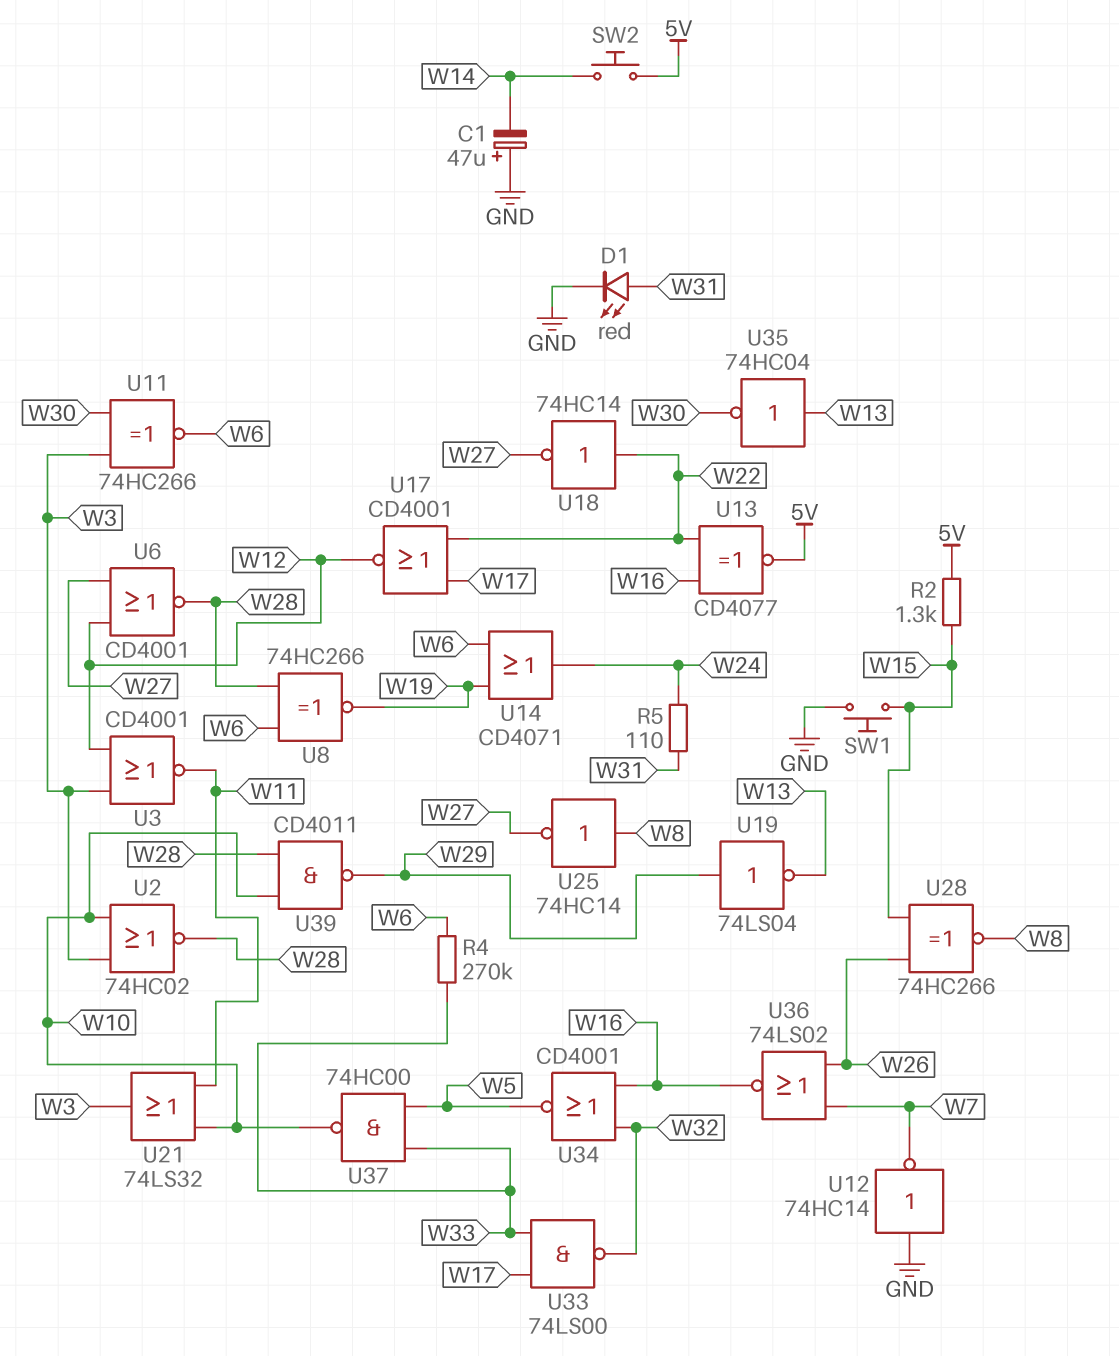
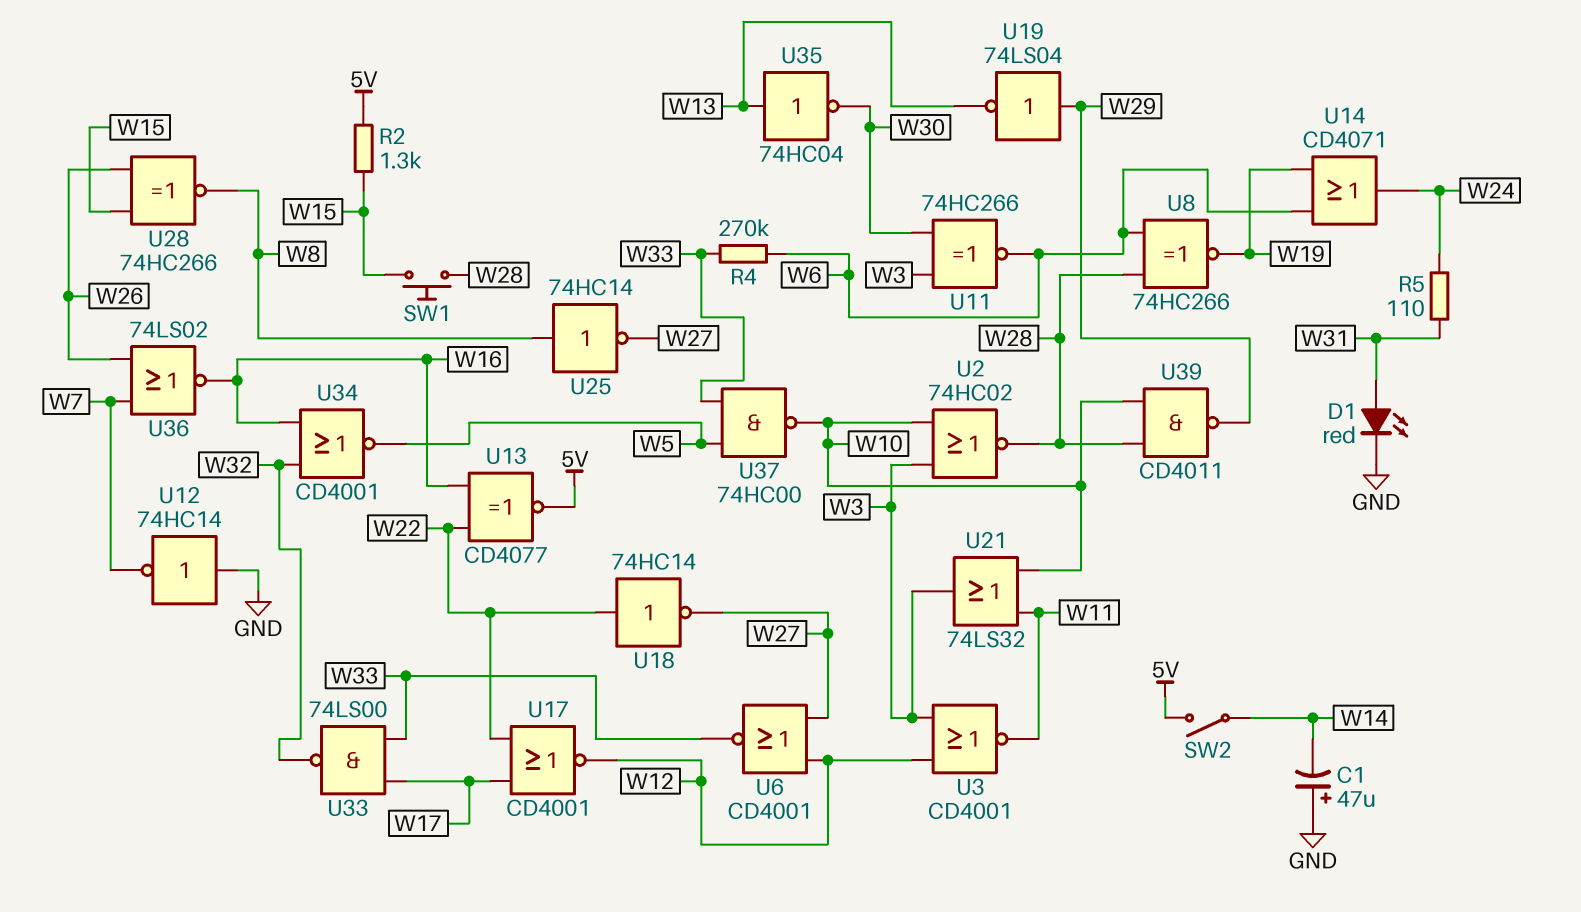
SW1: button (GND, W15) -> button (W15, W28)
SW2: button (5V, W14) -> switch (5V, W14)
U6: NOR CD4001 (in W12, in W27, out W28) -> NOR CD4001 (in W12, in W27, out W33)

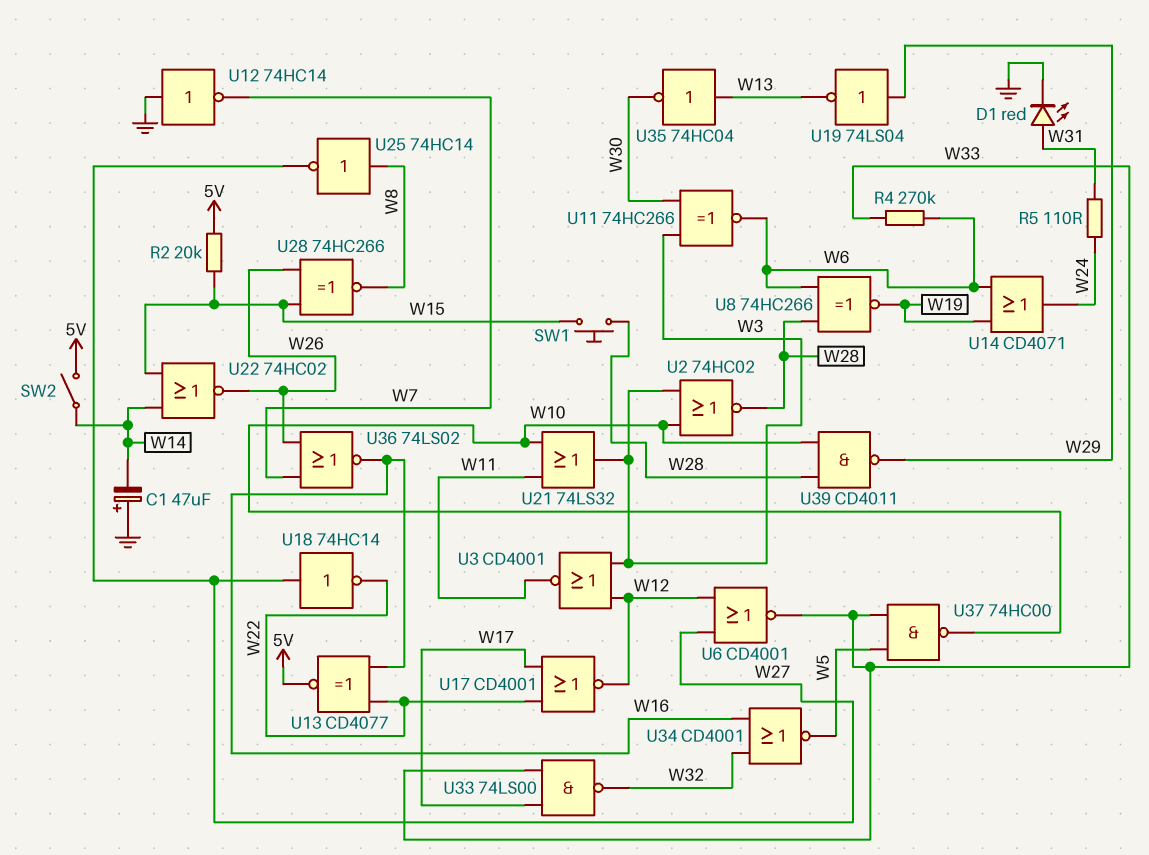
R2: 1.3k (5V, W15) -> 20k (5V, W15)
U18: NOT 74HC14 (in W22, out W27) -> NOT 74HC14 (in W27, out W22)
U22: none -> NOR 74HC02 (in W14, in W15, out W26)

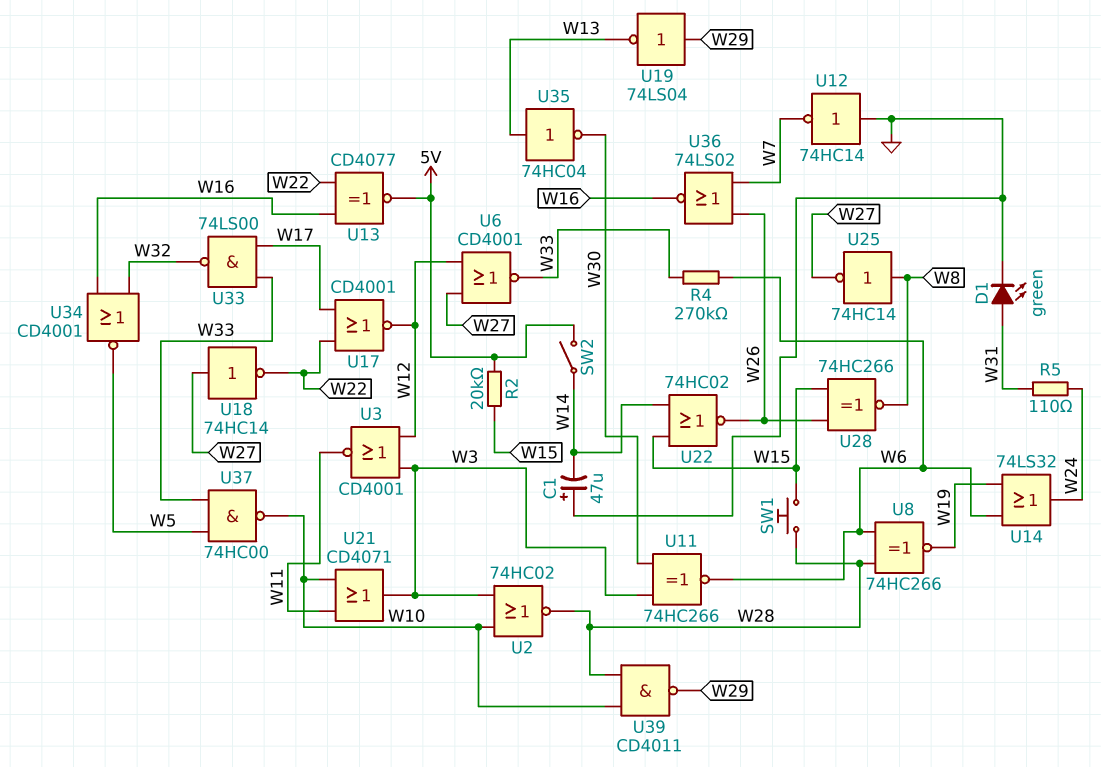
D1: LED red (A W31, K GND) -> LED green (A W31, K GND)
U14: OR CD4071 (in W6, in W19, out W24) -> OR 74LS32 (in W6, in W19, out W24)
U21: OR 74LS32 (in W10, in W11, out W3) -> OR CD4071 (in W10, in W11, out W3)

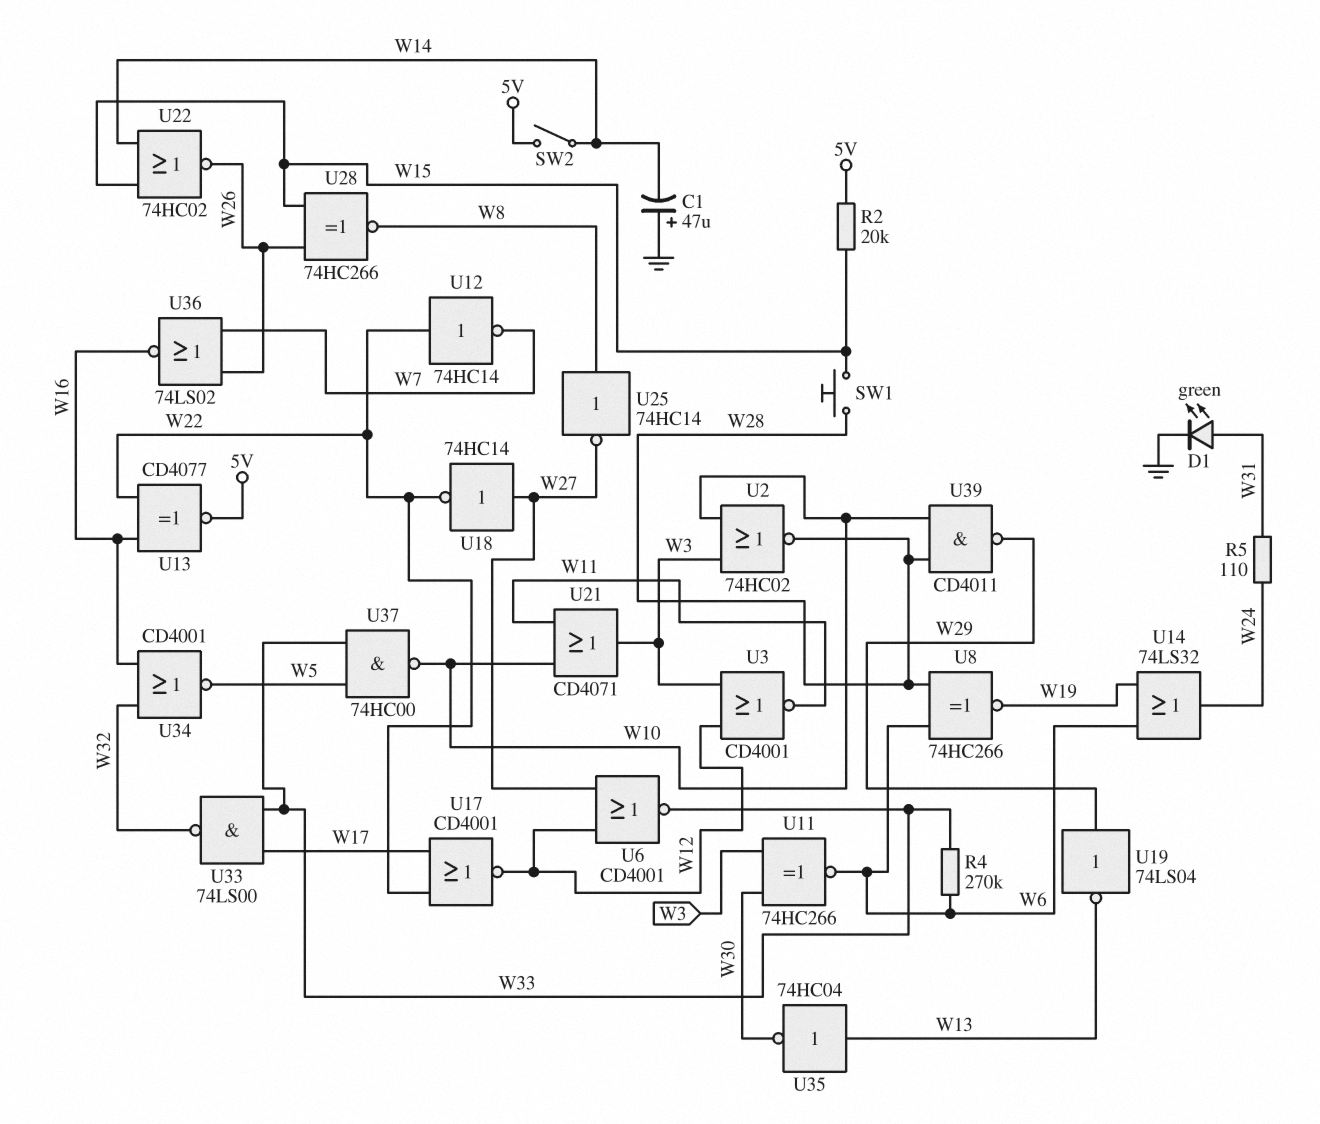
U12: NOT 74HC14 (in GND, out W7) -> NOT 74HC14 (in W22, out W7)

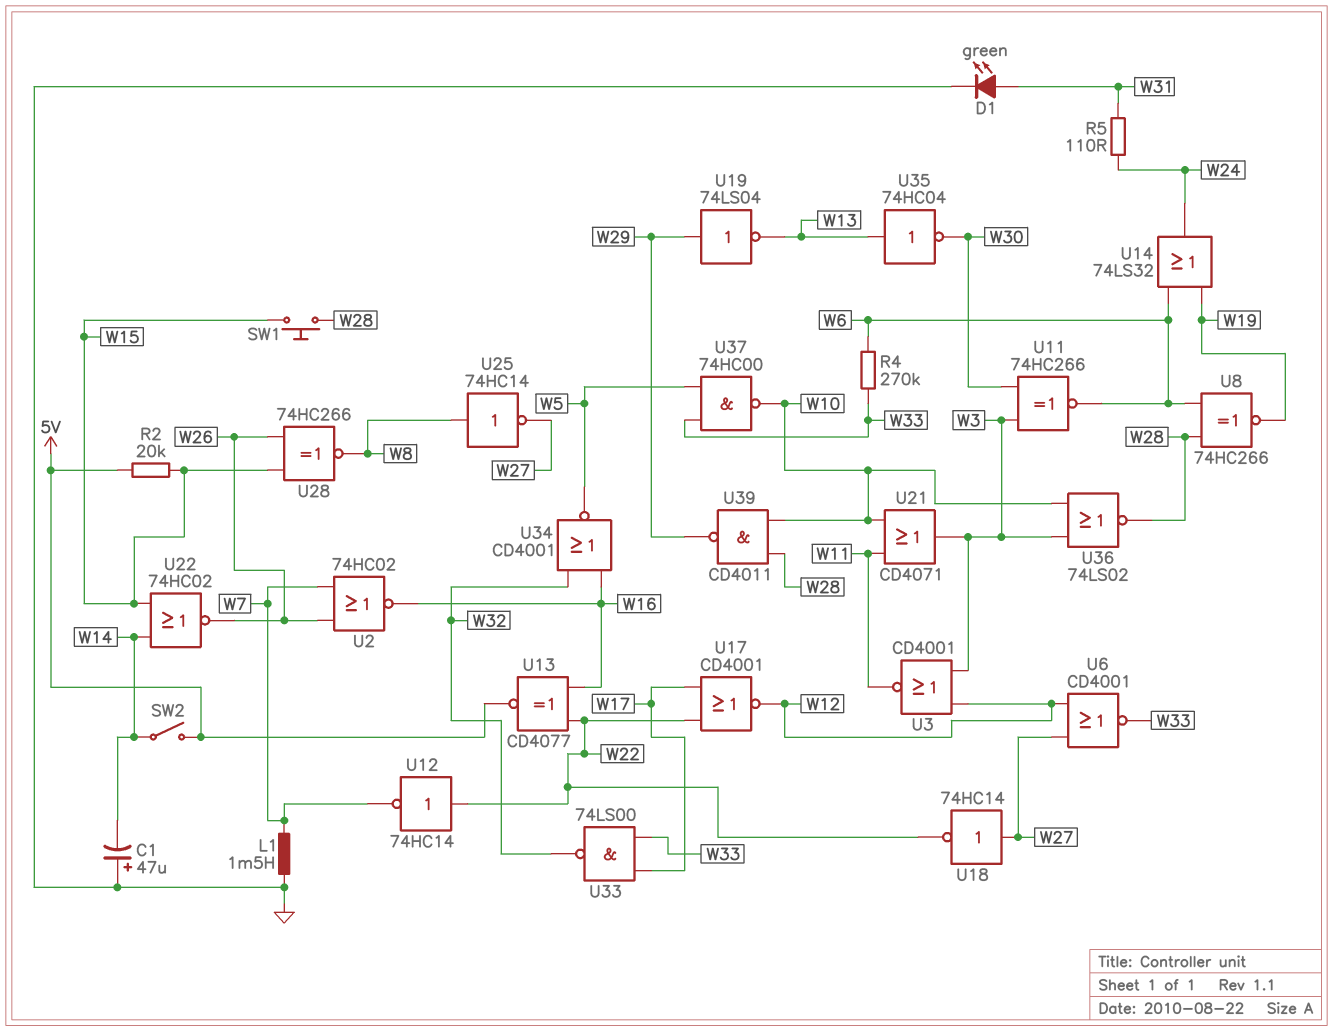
L1: none -> 1.5mH (GND, W7)
U2: NOR 74HC02 (in W3, in W10, out W28) -> NOR 74HC02 (in W7, in W26, out W16)
U36: NOR 74LS02 (in W7, in W26, out W16) -> NOR 74LS02 (in W3, in W10, out W28)

